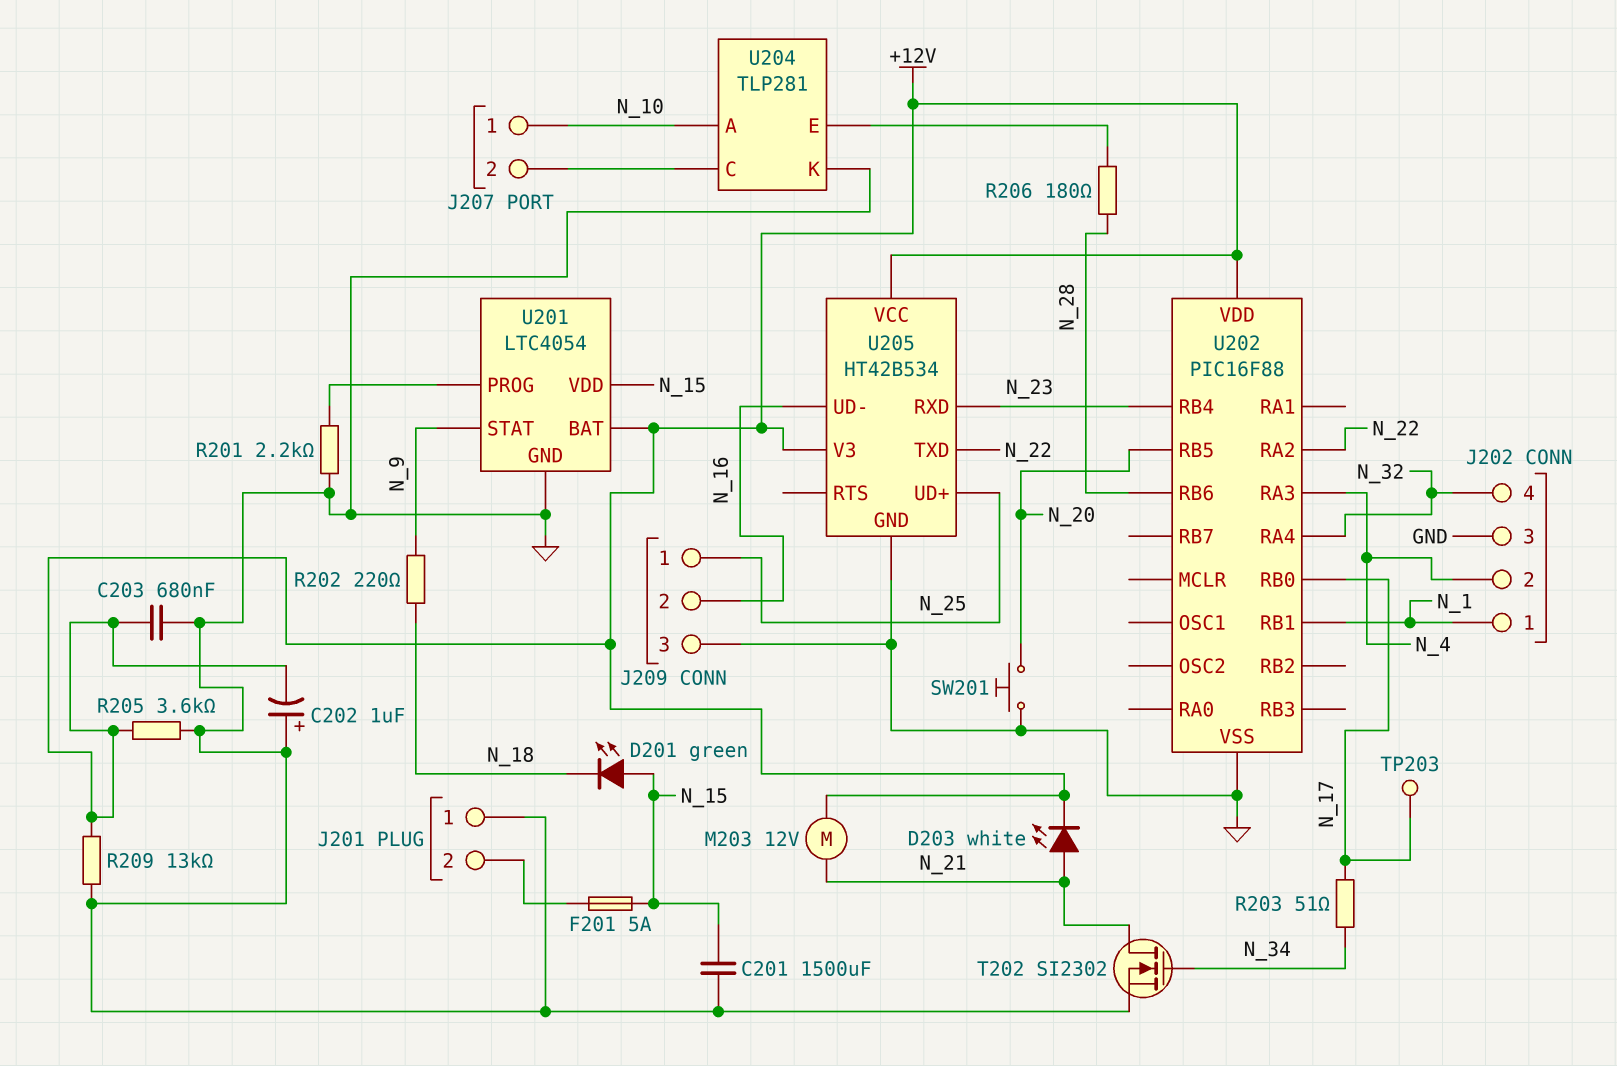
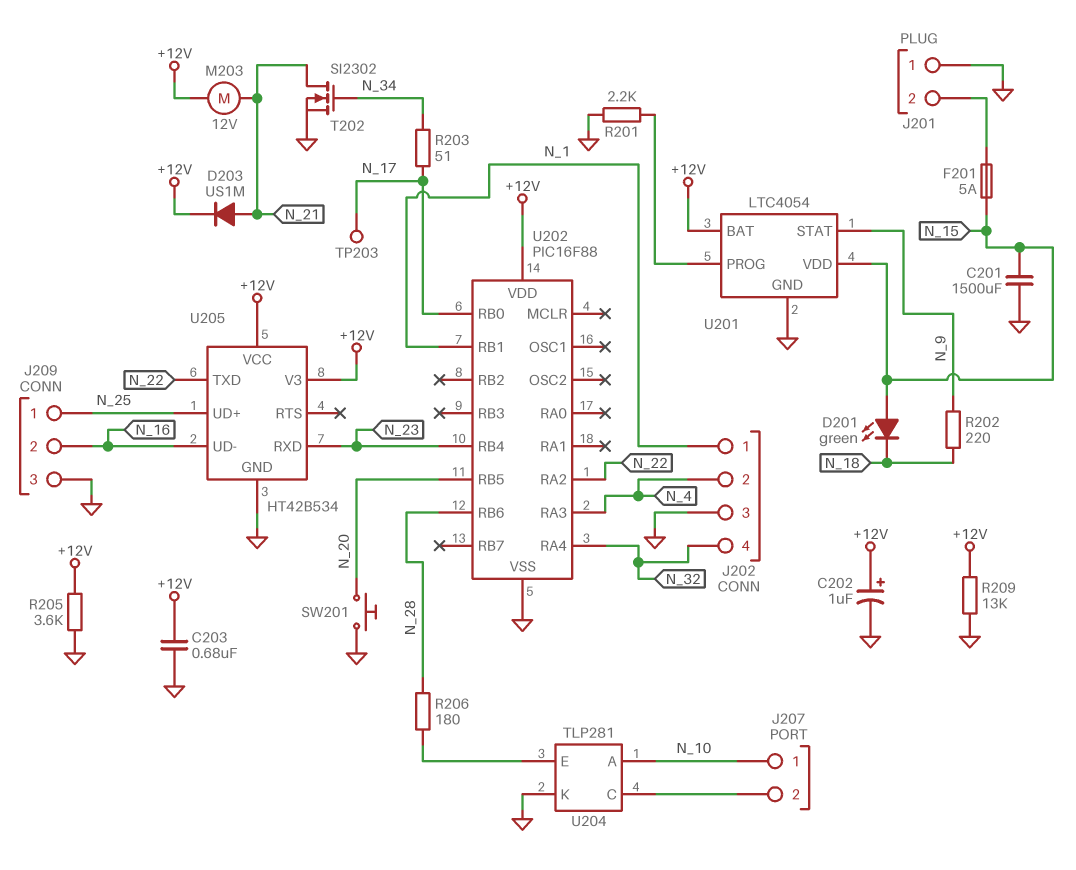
C202: 1uF (plus GND, minus +12V) -> 1uF (plus +12V, minus GND)
D203: LED white (A N_21, K +12V) -> diode US1M (A N_21, K +12V)

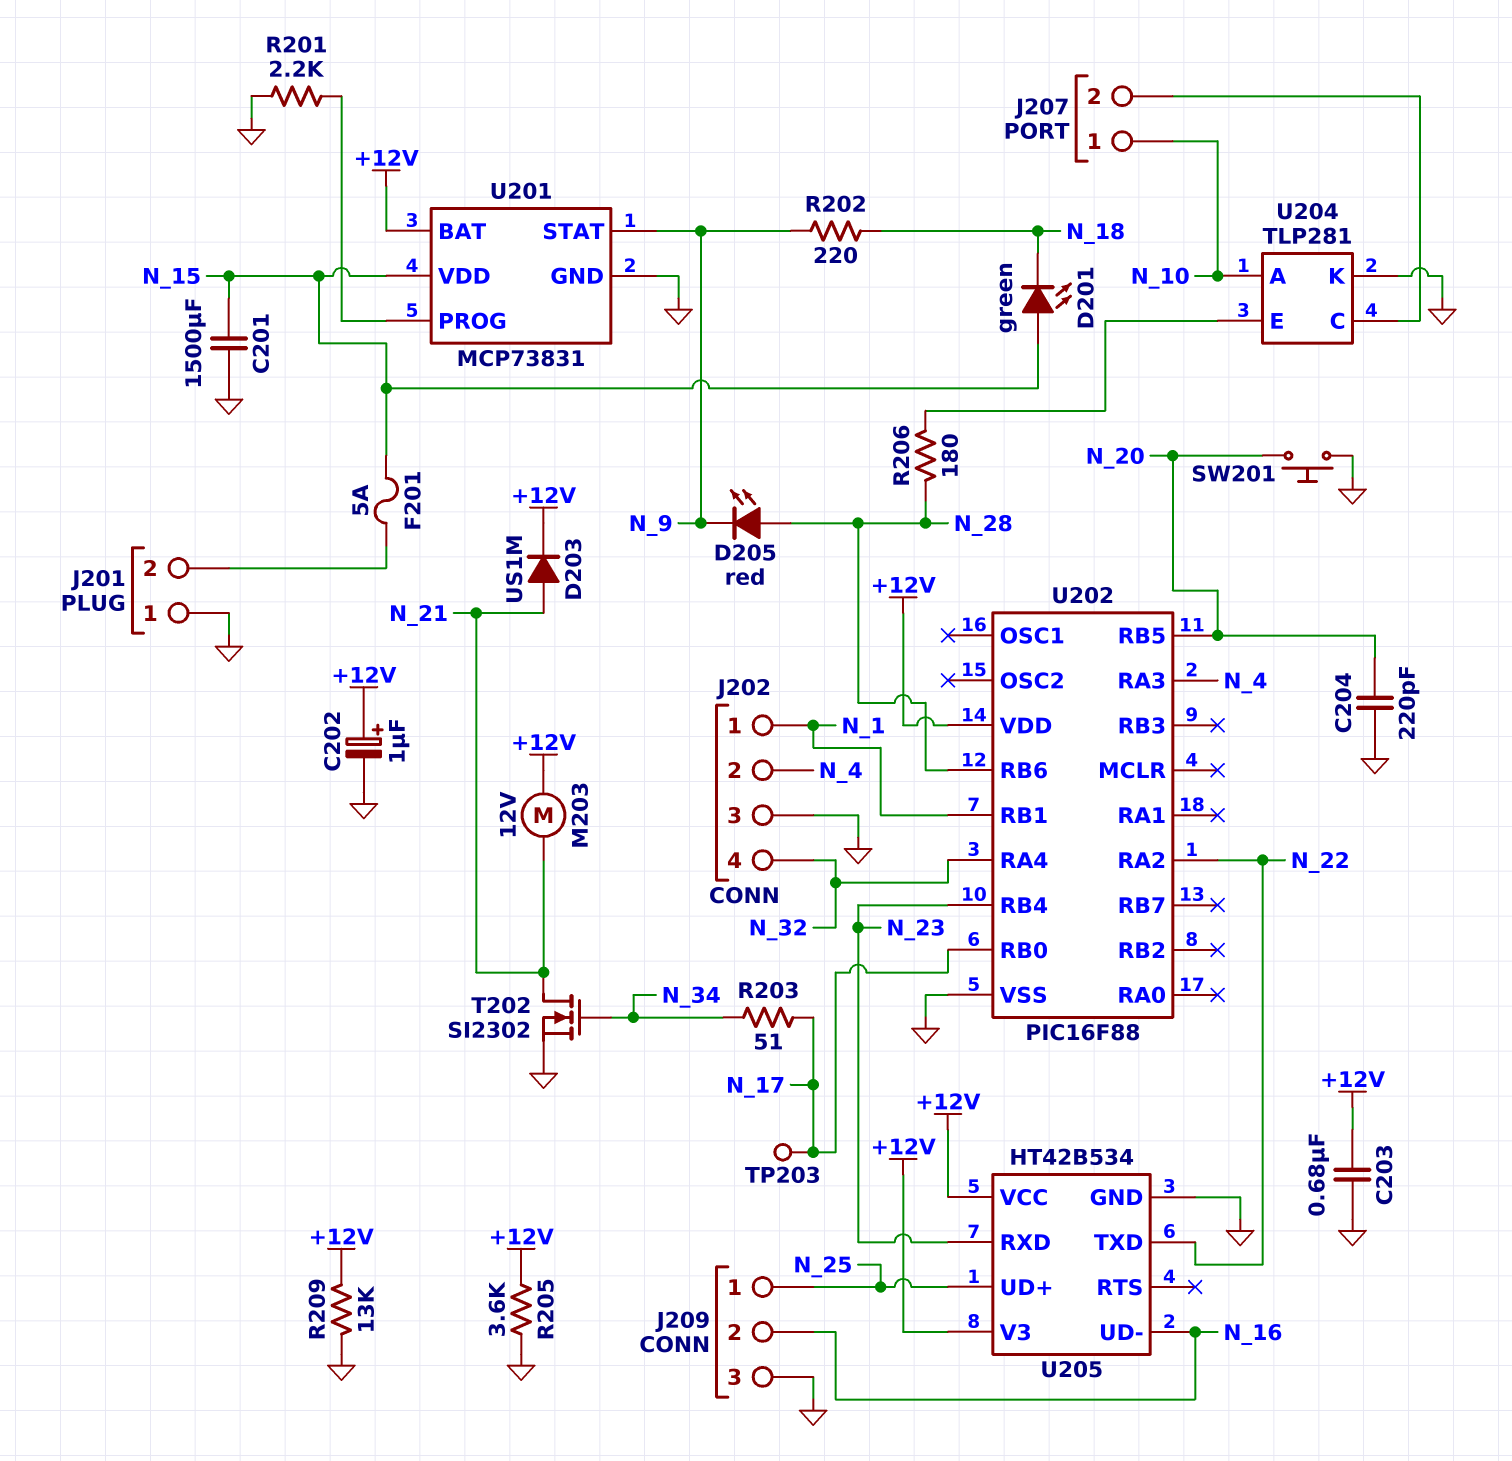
C204: none -> 220pF (GND, N_20)
D205: none -> LED red (A N_28, K N_9)
U201: LTC4054 -> MCP73831

